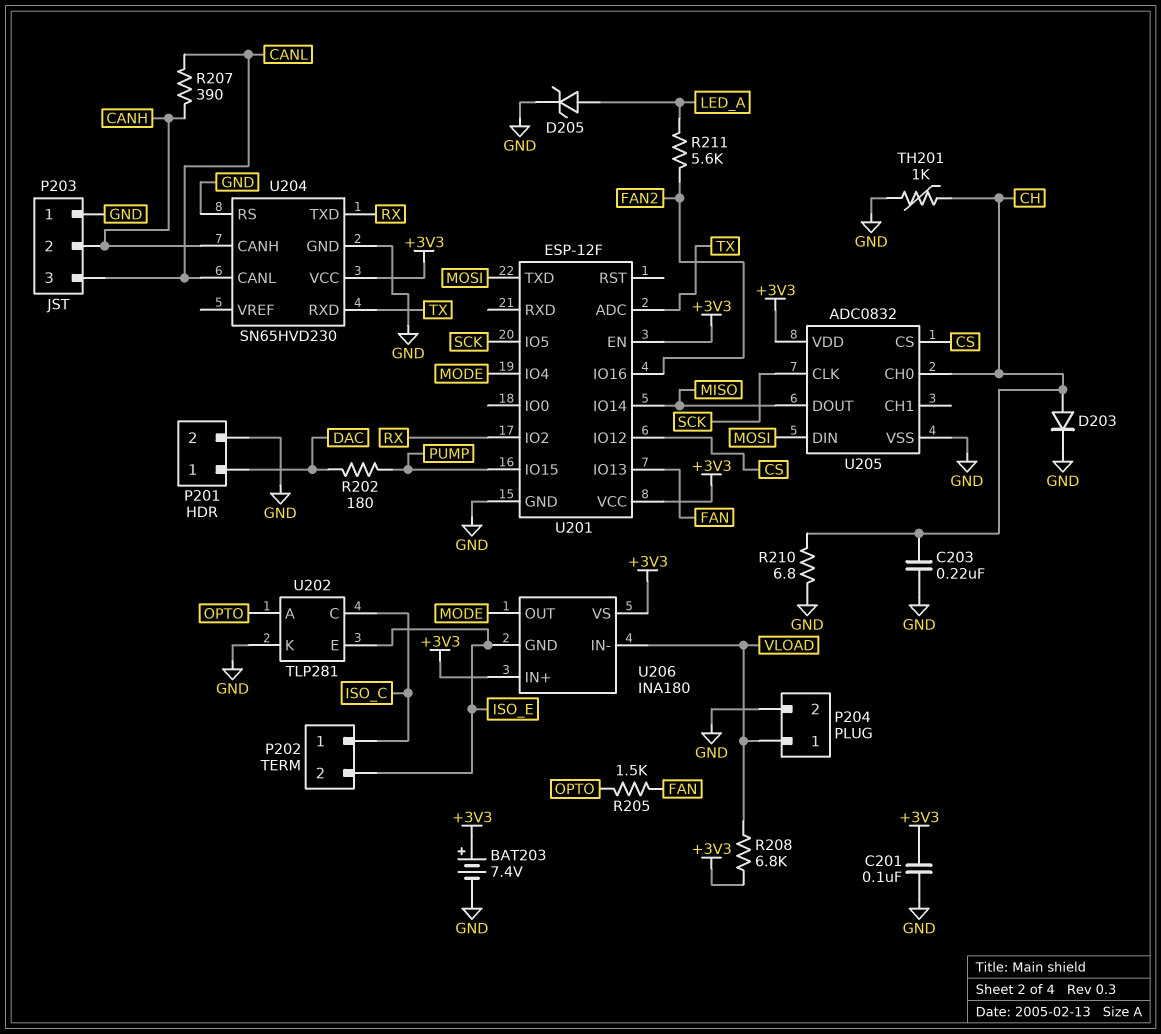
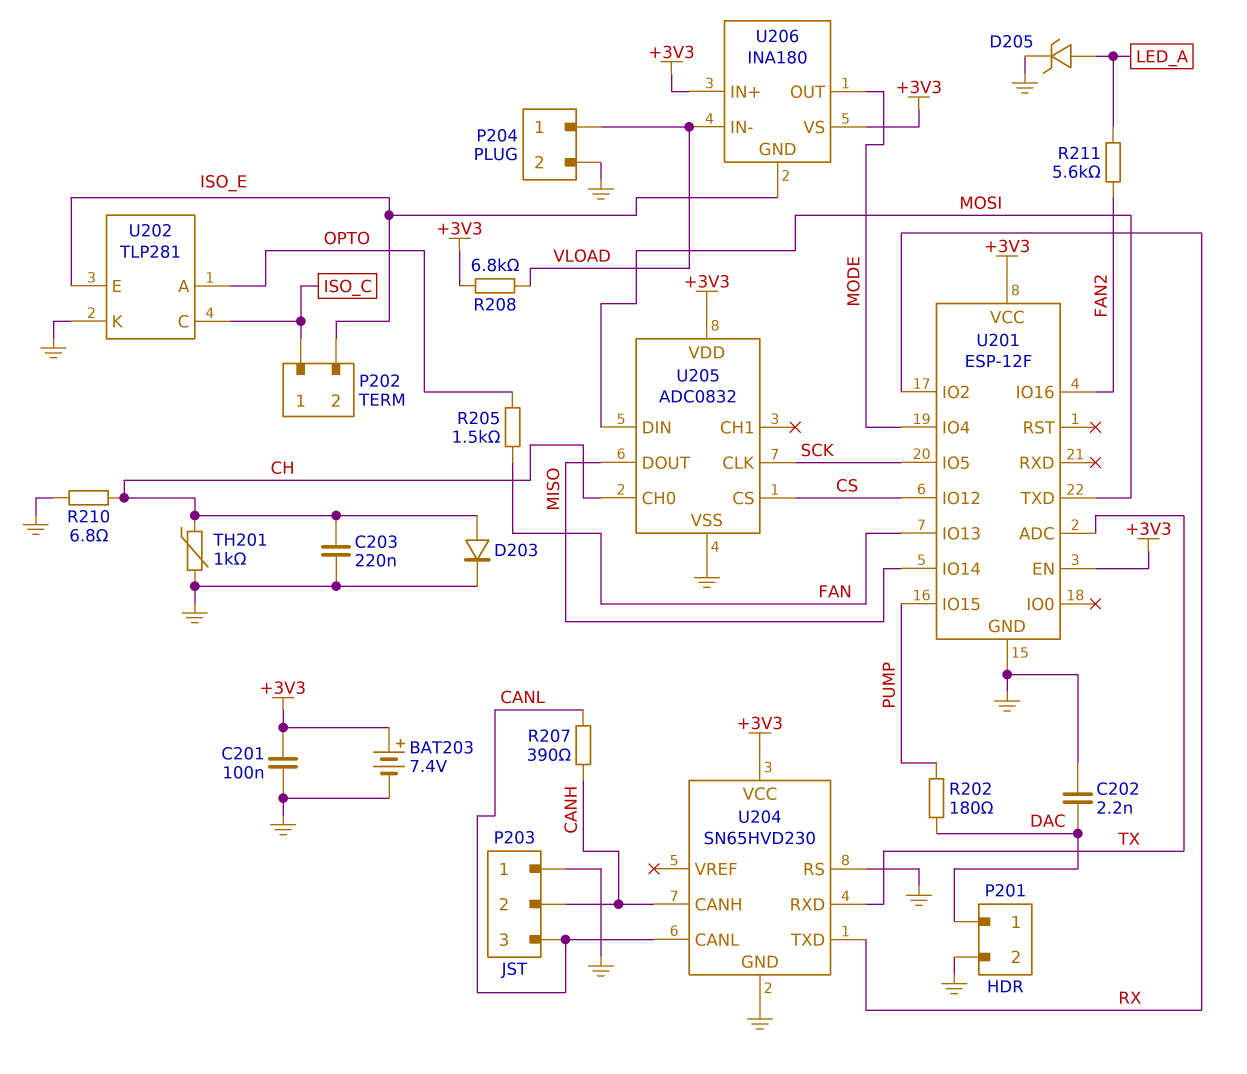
C202: none -> 2.2nF (DAC, GND)

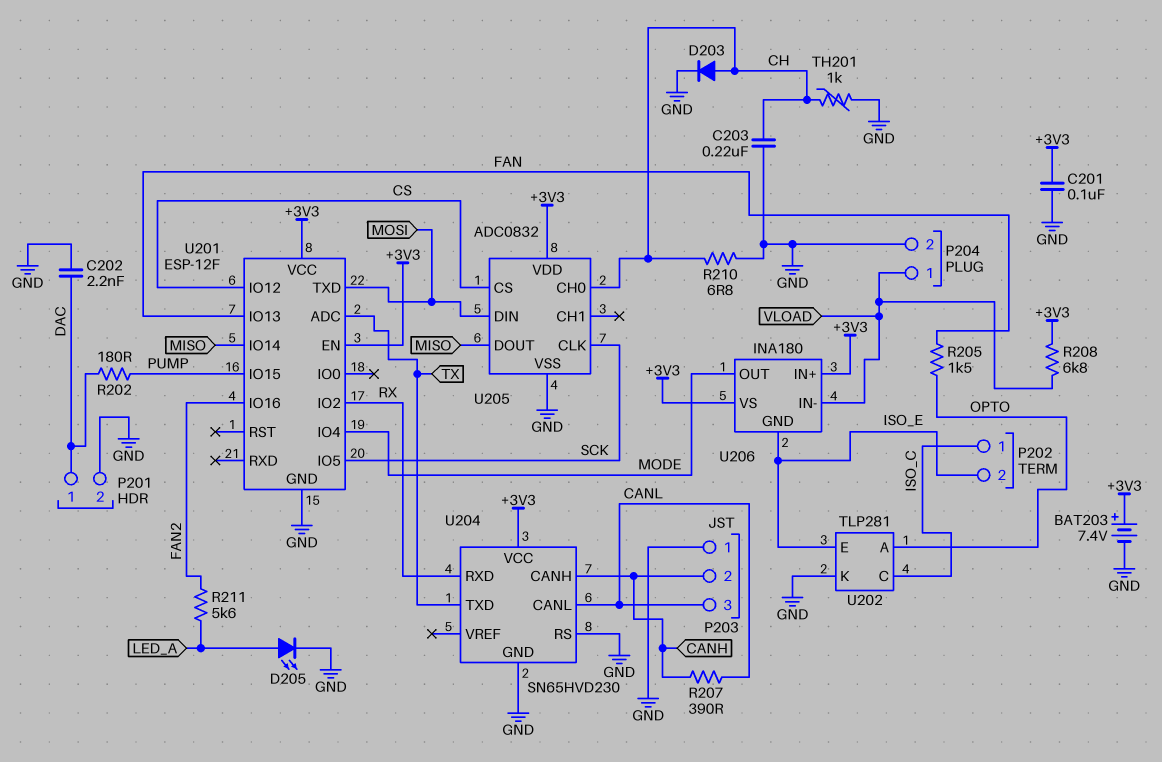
D205: zener (A LED_A, K GND) -> LED (A LED_A, K GND)
U204 pin RXD: TX -> RX
U204 pin TXD: RX -> TX

